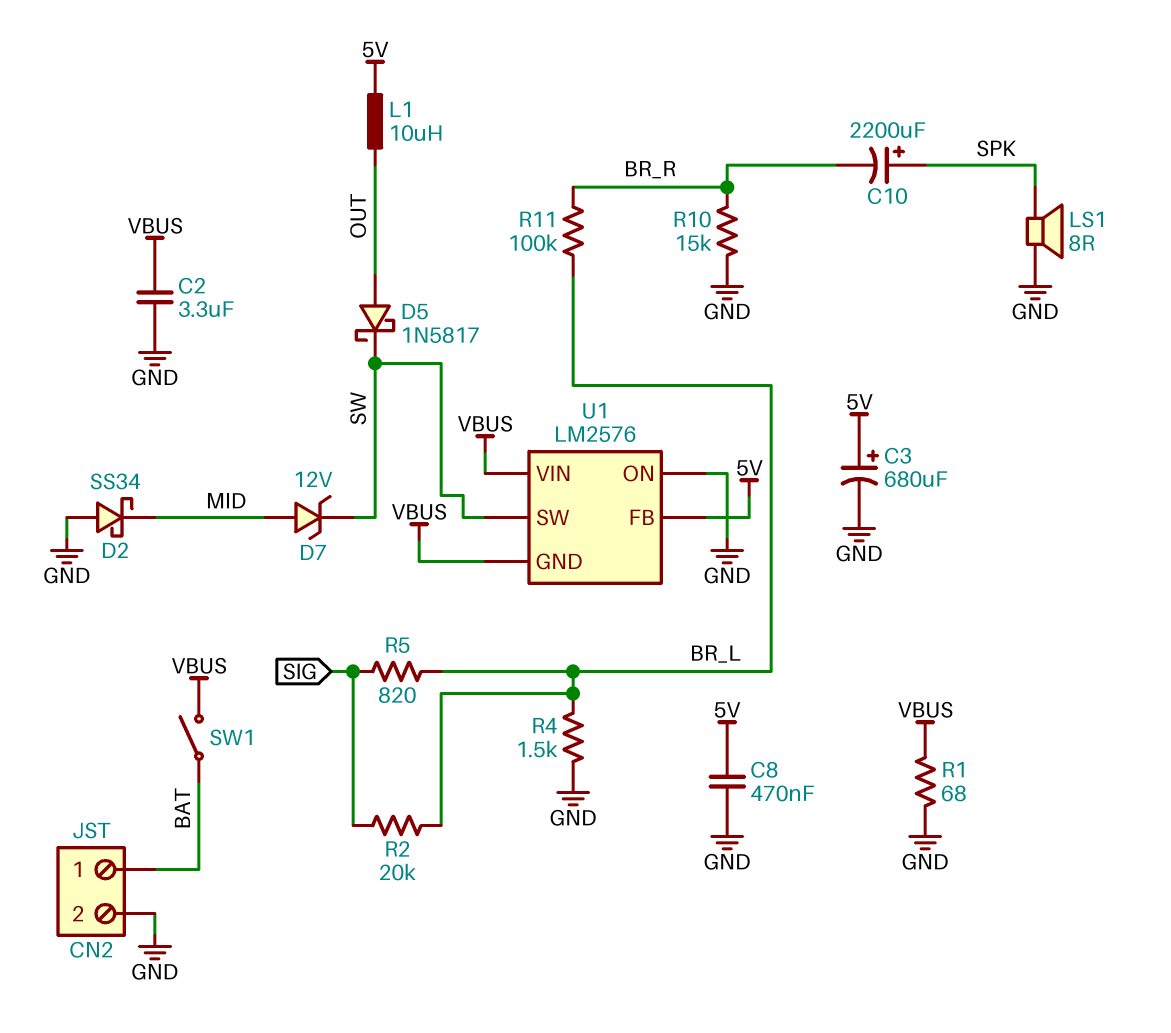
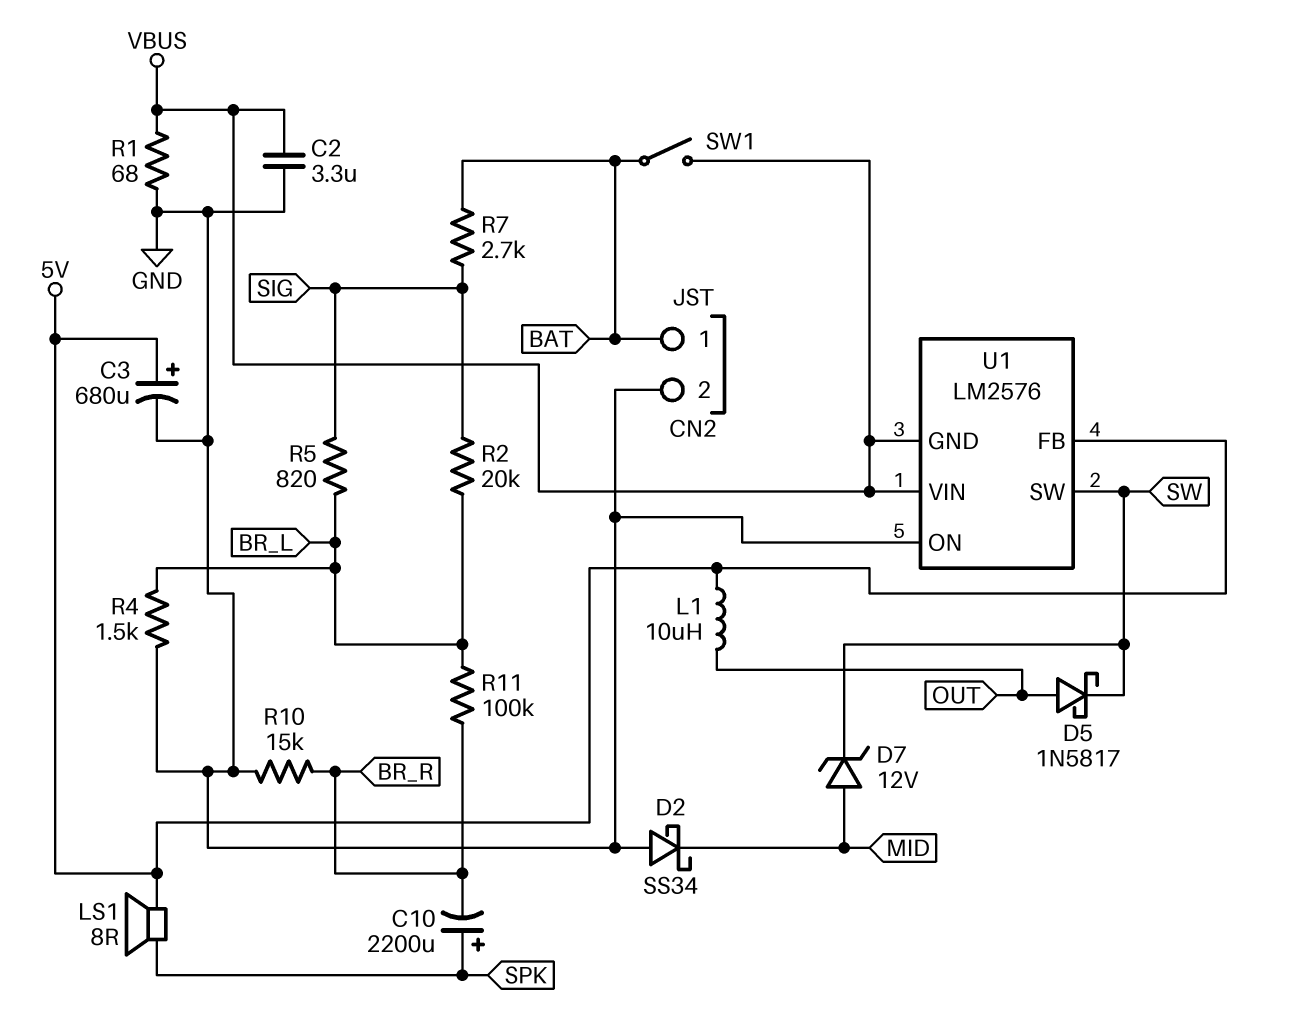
C8: 470nF (5V, GND) -> none
LS1: speaker 8R (GND, SPK) -> speaker 8R (5V, SPK)
R7: none -> 2.7k (BAT, SIG)

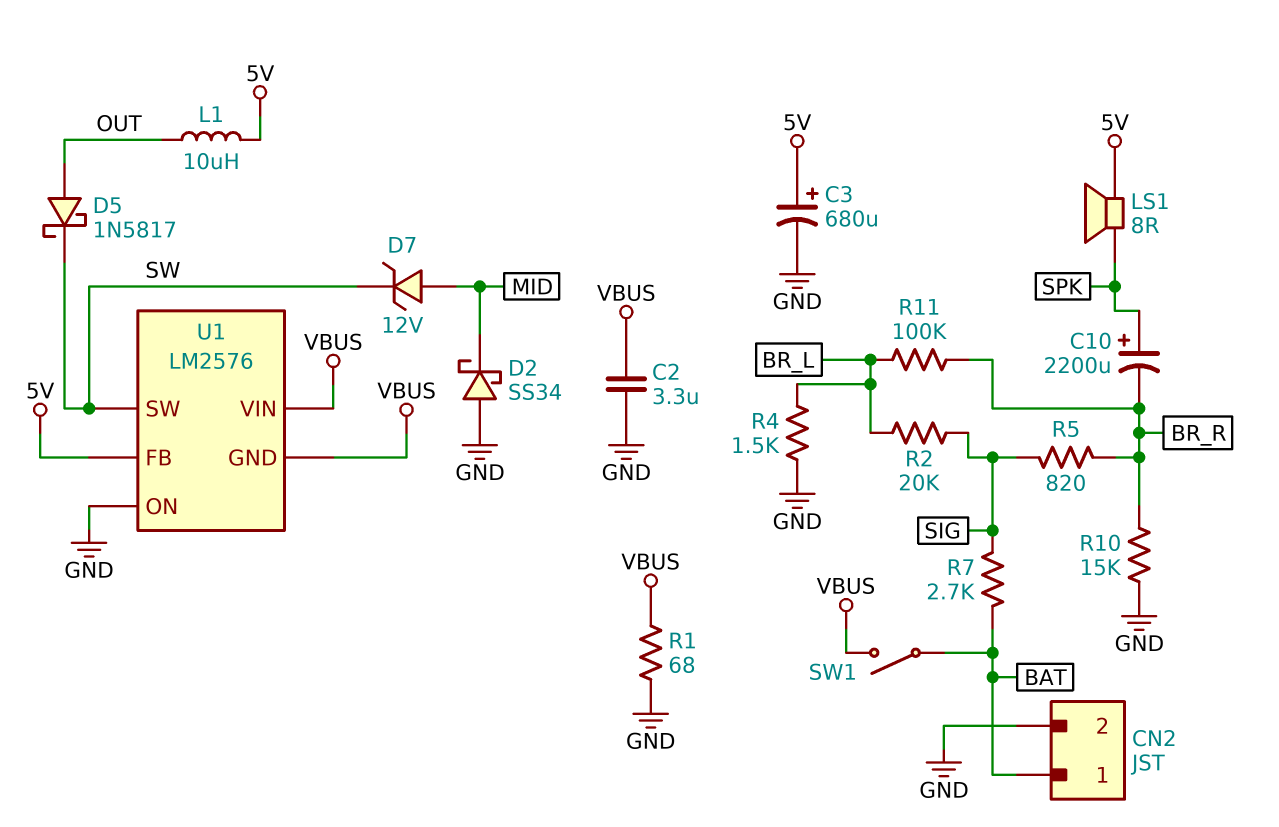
R5: 820 (BR_L, SIG) -> 820 (BR_R, SIG)

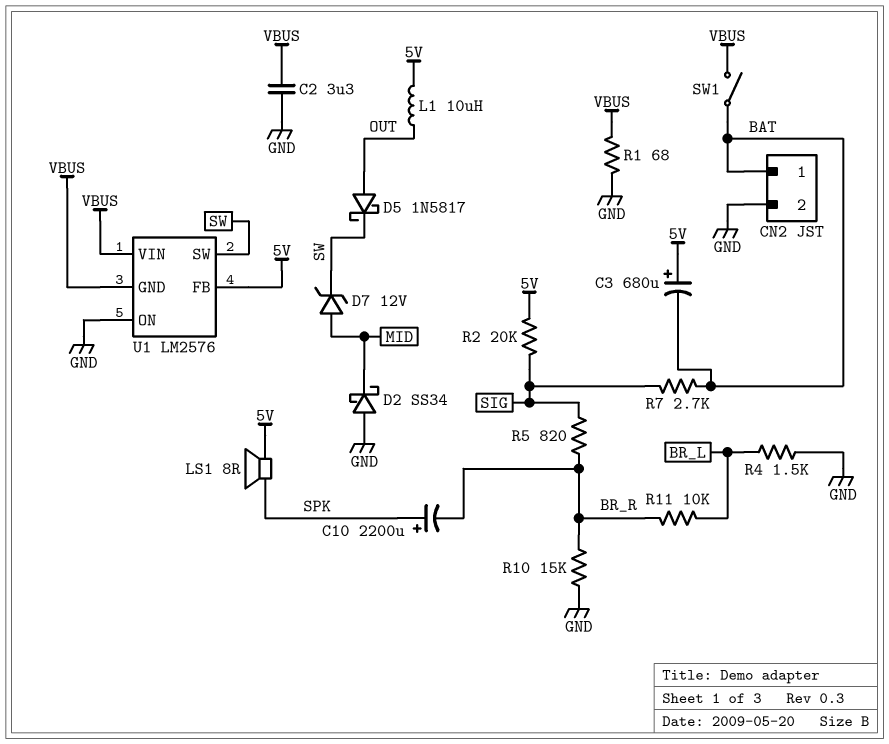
C3: 680uF (plus 5V, minus GND) -> 680uF (plus 5V, minus BAT)
R2: 20k (BR_L, SIG) -> 20k (5V, SIG)
R11: 100k (BR_L, BR_R) -> 10k (BR_L, BR_R)

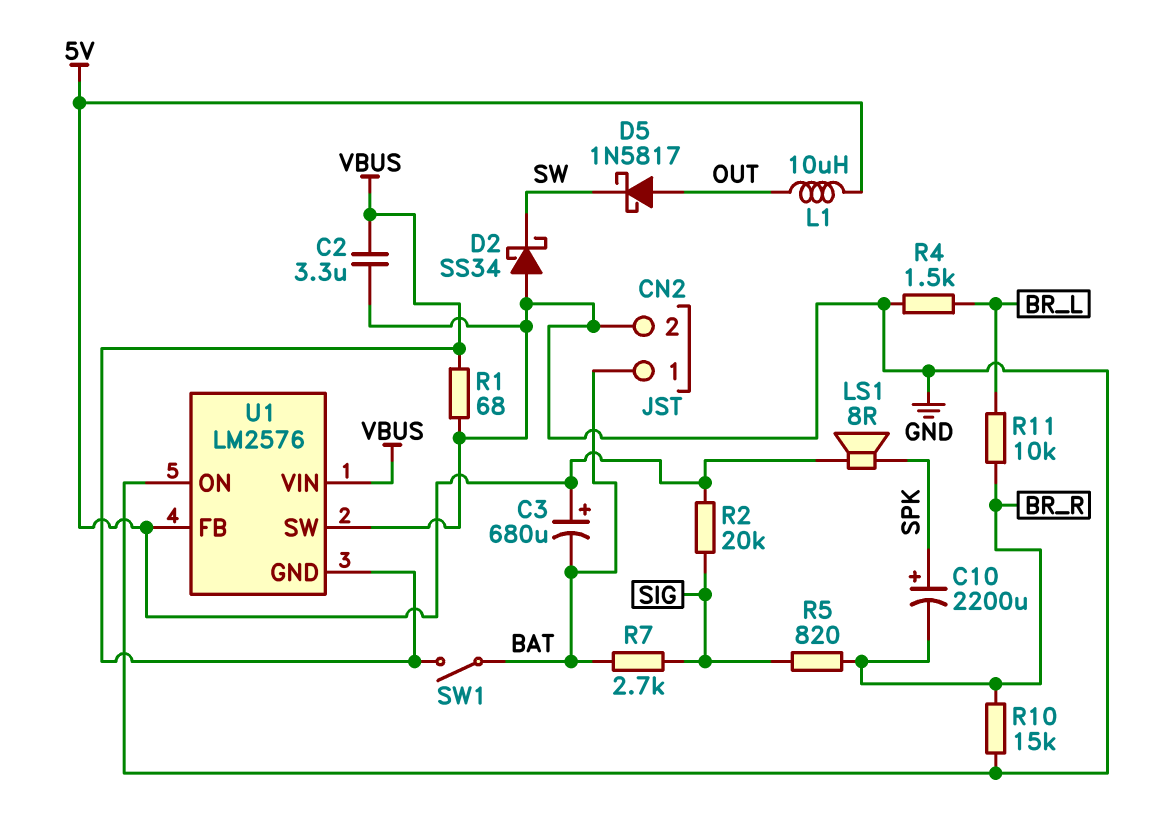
D2: schottky SS34 (A GND, K MID) -> schottky SS34 (A GND, K SW)
D7: zener 12V (A MID, K SW) -> none
U1 pin SW: SW -> GND

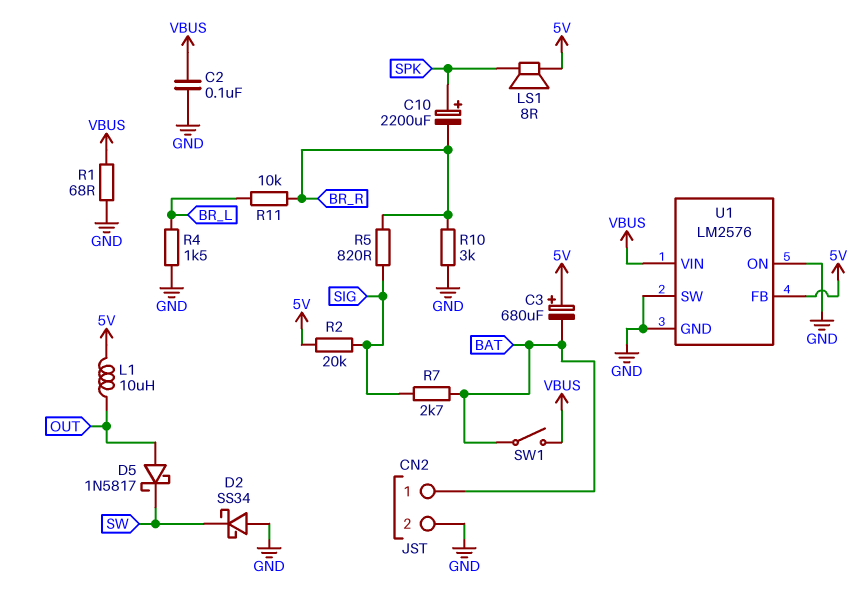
C2: 3.3uF (GND, VBUS) -> 100nF (GND, VBUS)
R10: 15k (BR_R, GND) -> 3k (BR_R, GND)
U1 pin GND: VBUS -> GND

